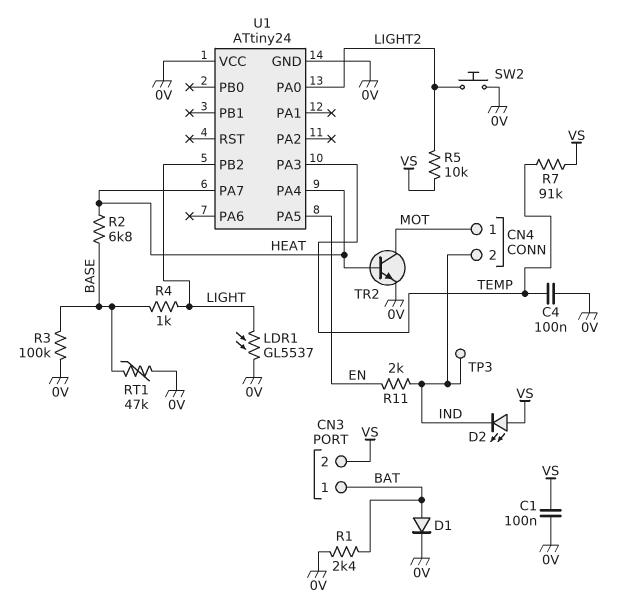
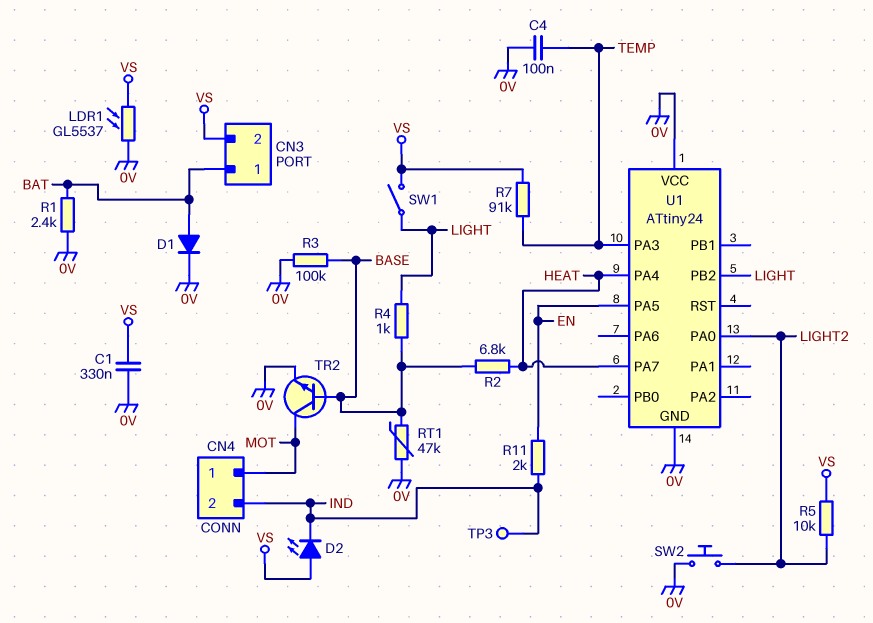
C1: 100nF (0V, VS) -> 330nF (0V, VS)
LDR1: GL5537 (0V, LIGHT) -> GL5537 (0V, VS)
SW1: none -> switch (LIGHT, VS)
TR2: NPN (B HEAT, C MOT, E 0V) -> NPN (B BASE, C MOT, E 0V)

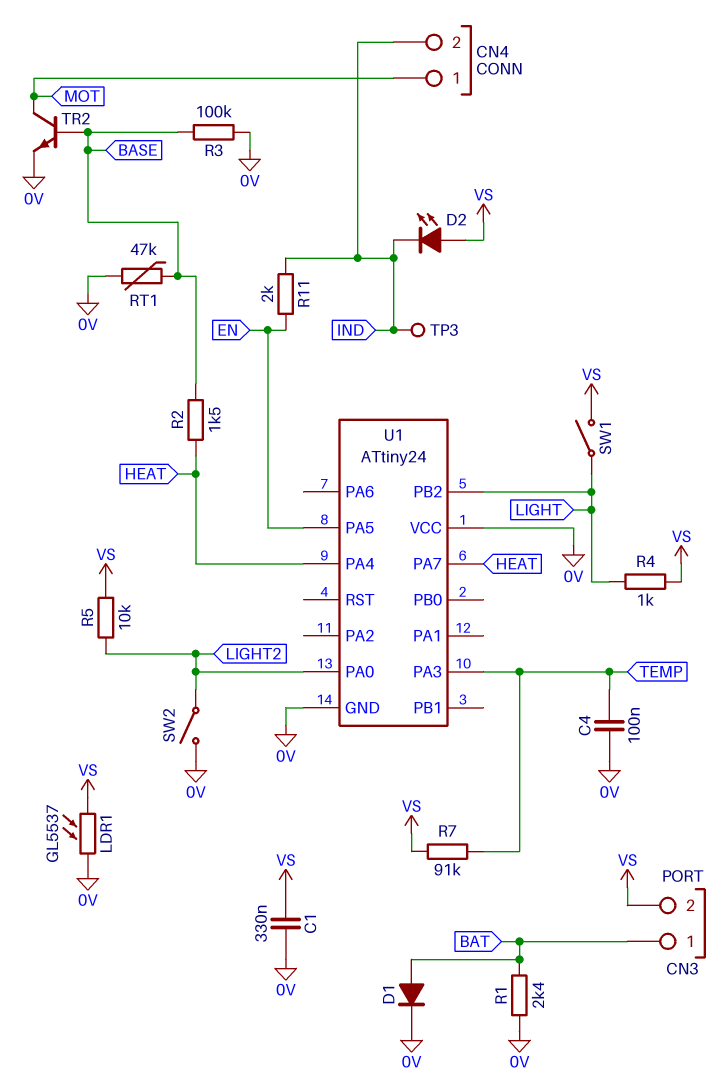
R2: 6.8k (BASE, HEAT) -> 1.5k (BASE, HEAT)
R4: 1k (BASE, LIGHT) -> 1k (LIGHT, VS)
SW2: button (0V, LIGHT2) -> switch (0V, LIGHT2)

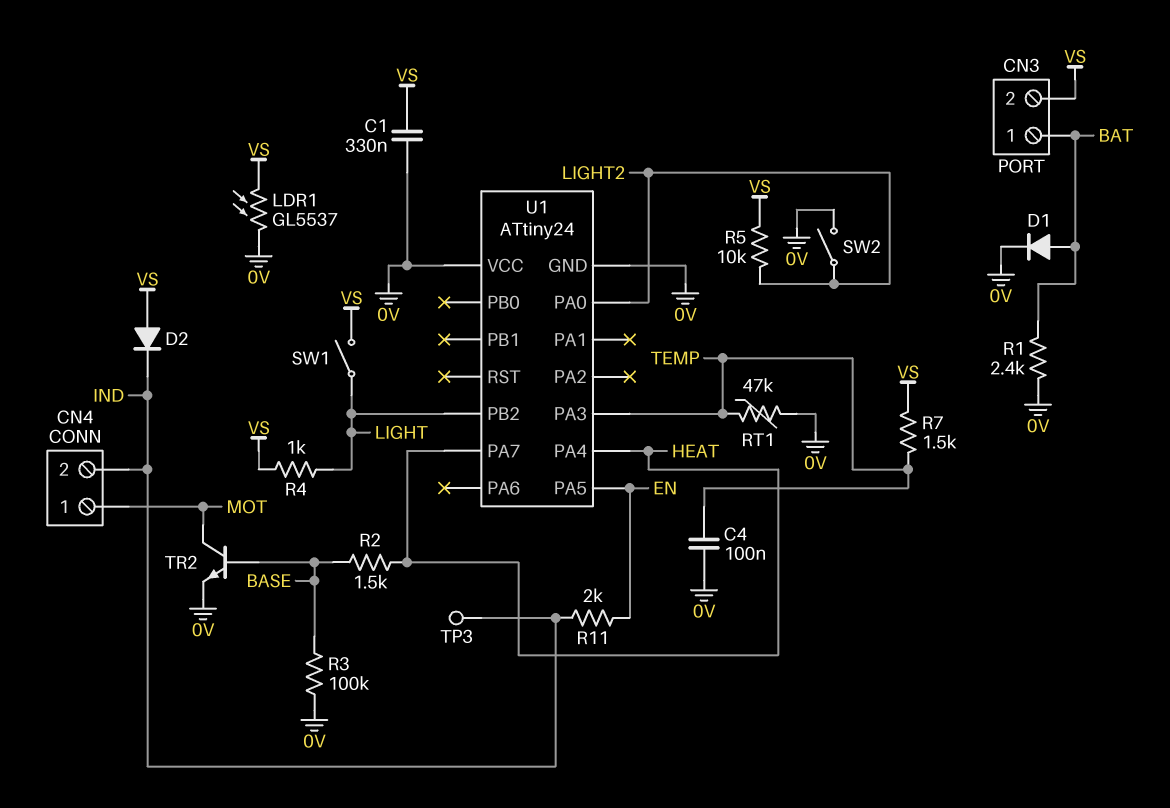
D2: LED (A VS, K IND) -> diode (A VS, K IND)
R7: 91k (TEMP, VS) -> 1.5k (TEMP, VS)
RT1: 47k (0V, BASE) -> 47k (0V, TEMP)

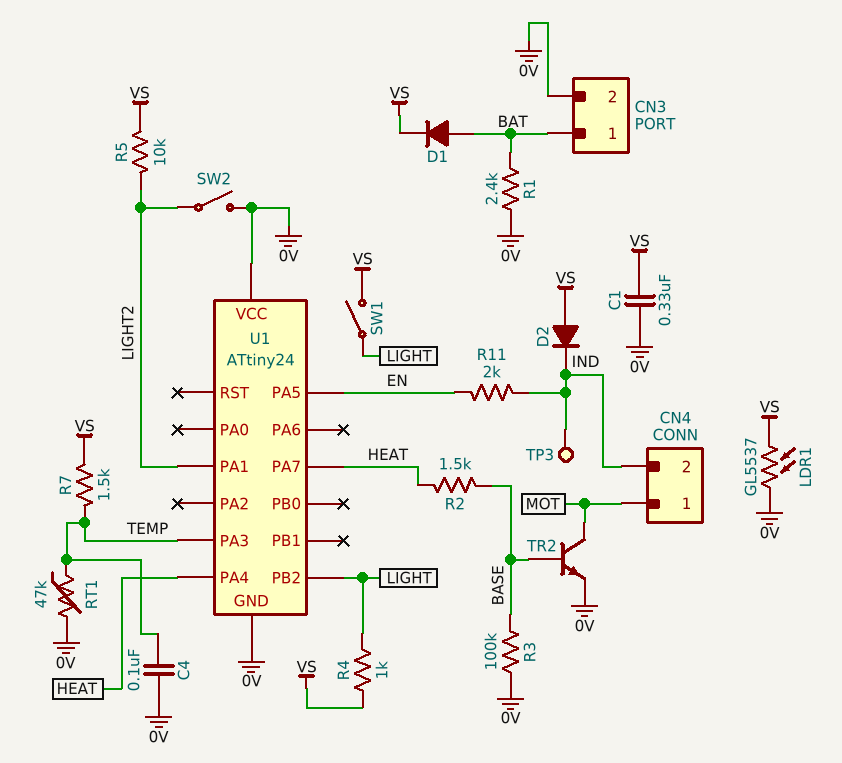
CN3 pin 2: VS -> 0V
D1: diode (A BAT, K 0V) -> diode (A BAT, K VS)
U1 pin PA0: LIGHT2 -> none
U1 pin PA1: none -> LIGHT2

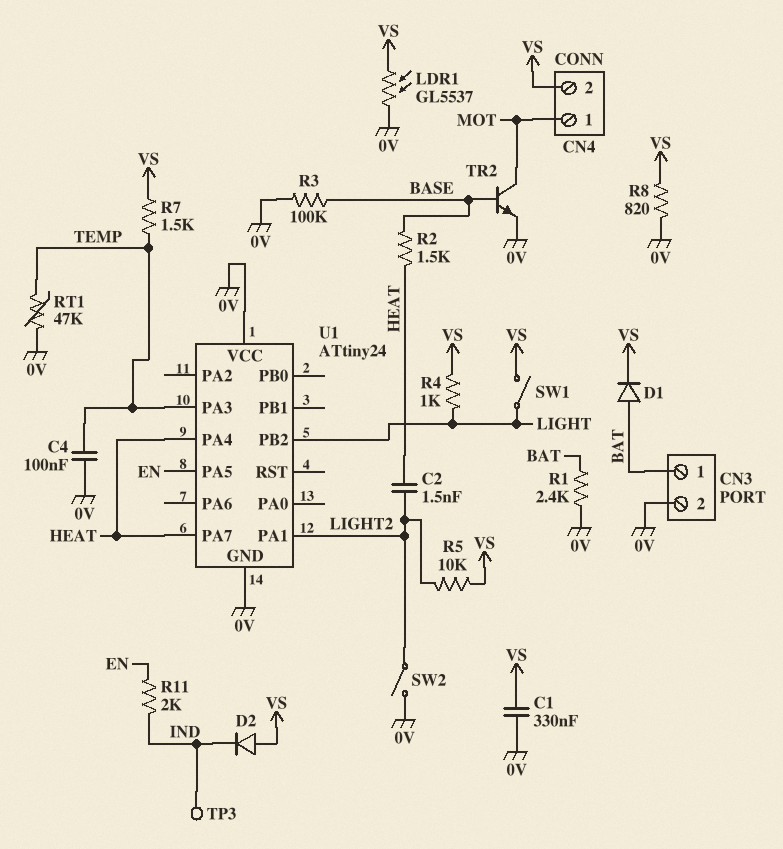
C2: none -> 1.5nF (HEAT, LIGHT2)
CN4 pin 2: IND -> VS
R8: none -> 820 (0V, VS)

